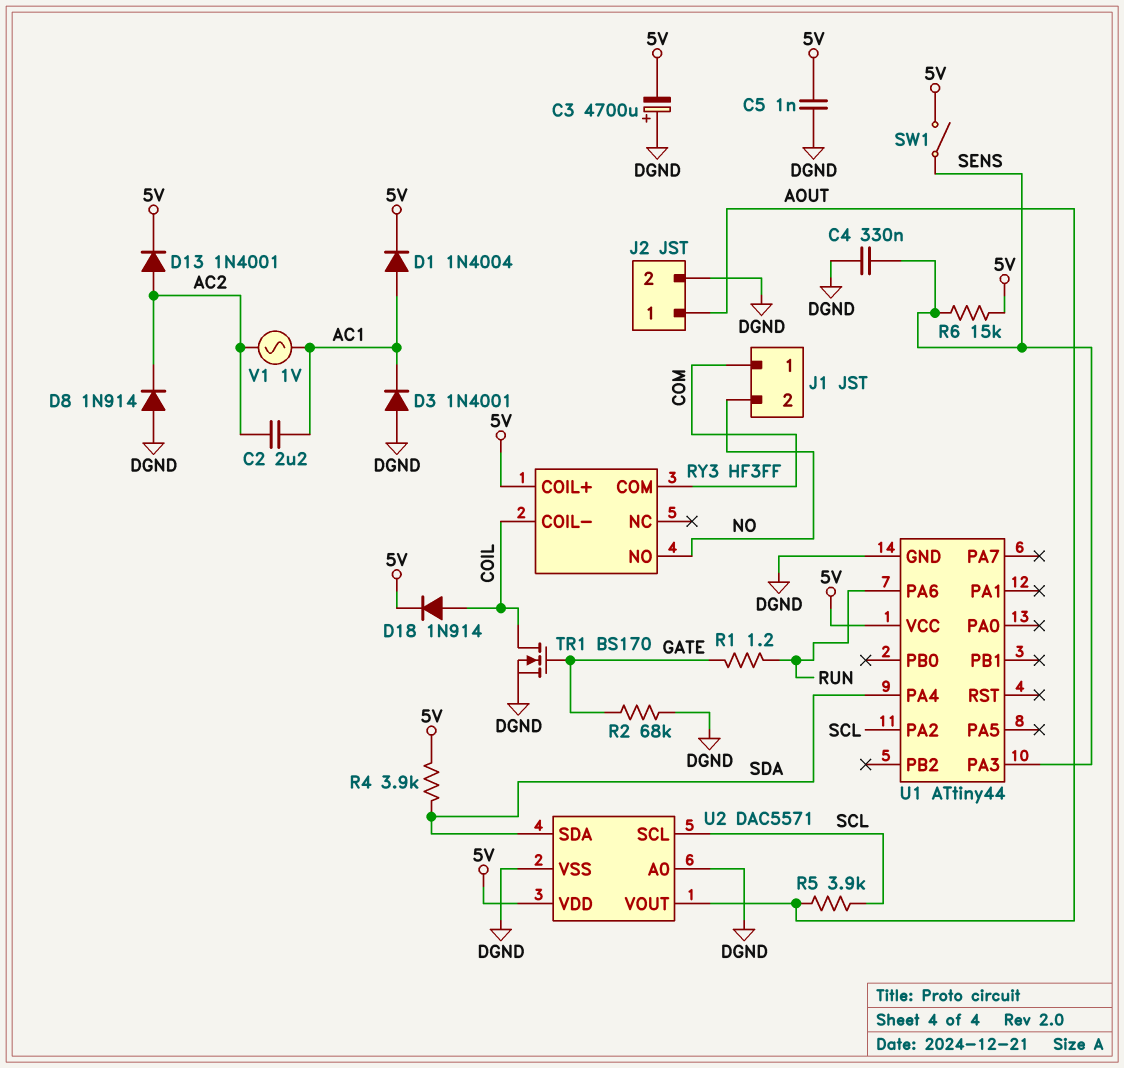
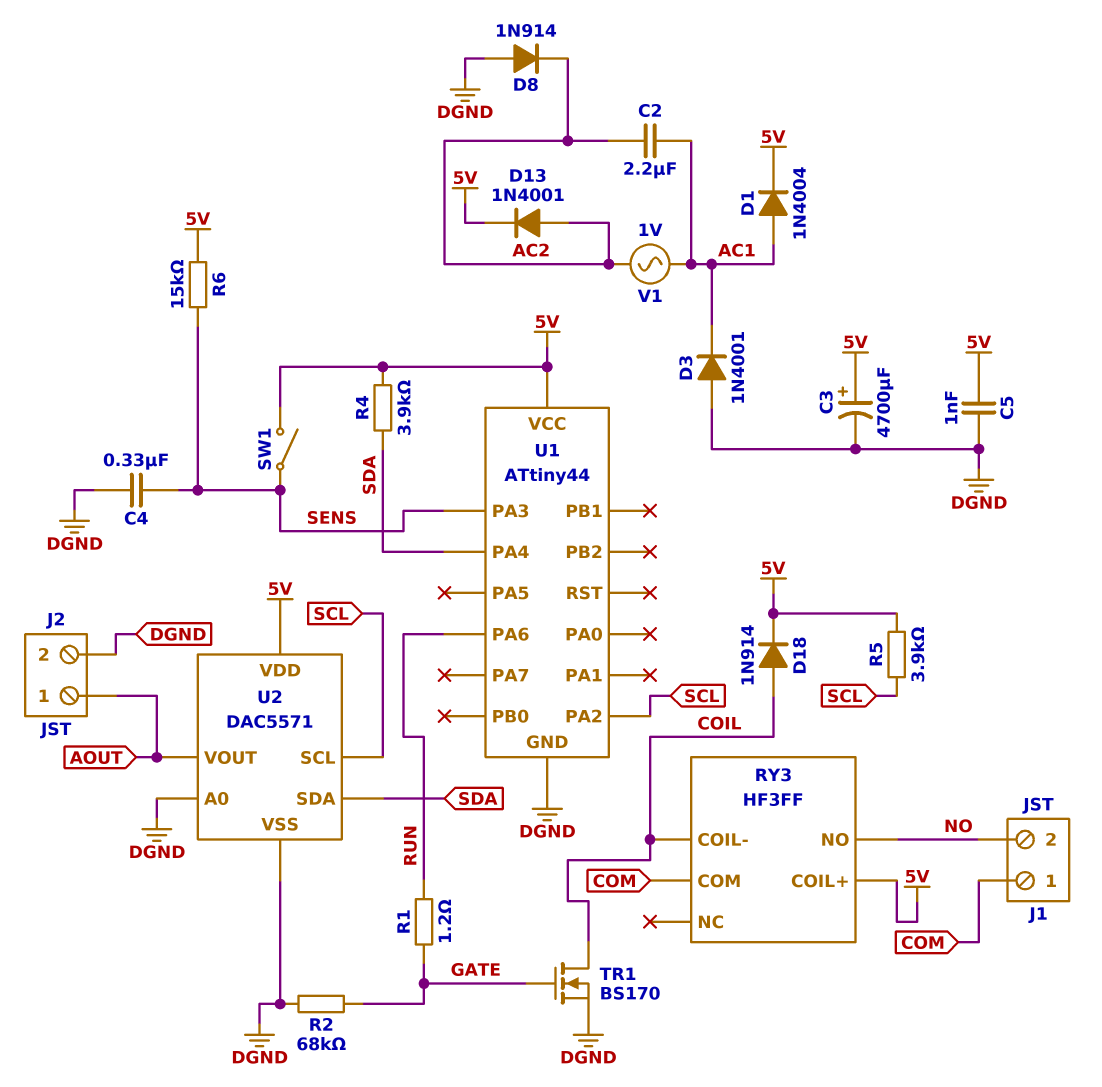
C3: 4700uF (plus DGND, minus 5V) -> 4700uF (plus 5V, minus DGND)
R5: 3.9k (AOUT, SCL) -> 3.9k (5V, SCL)

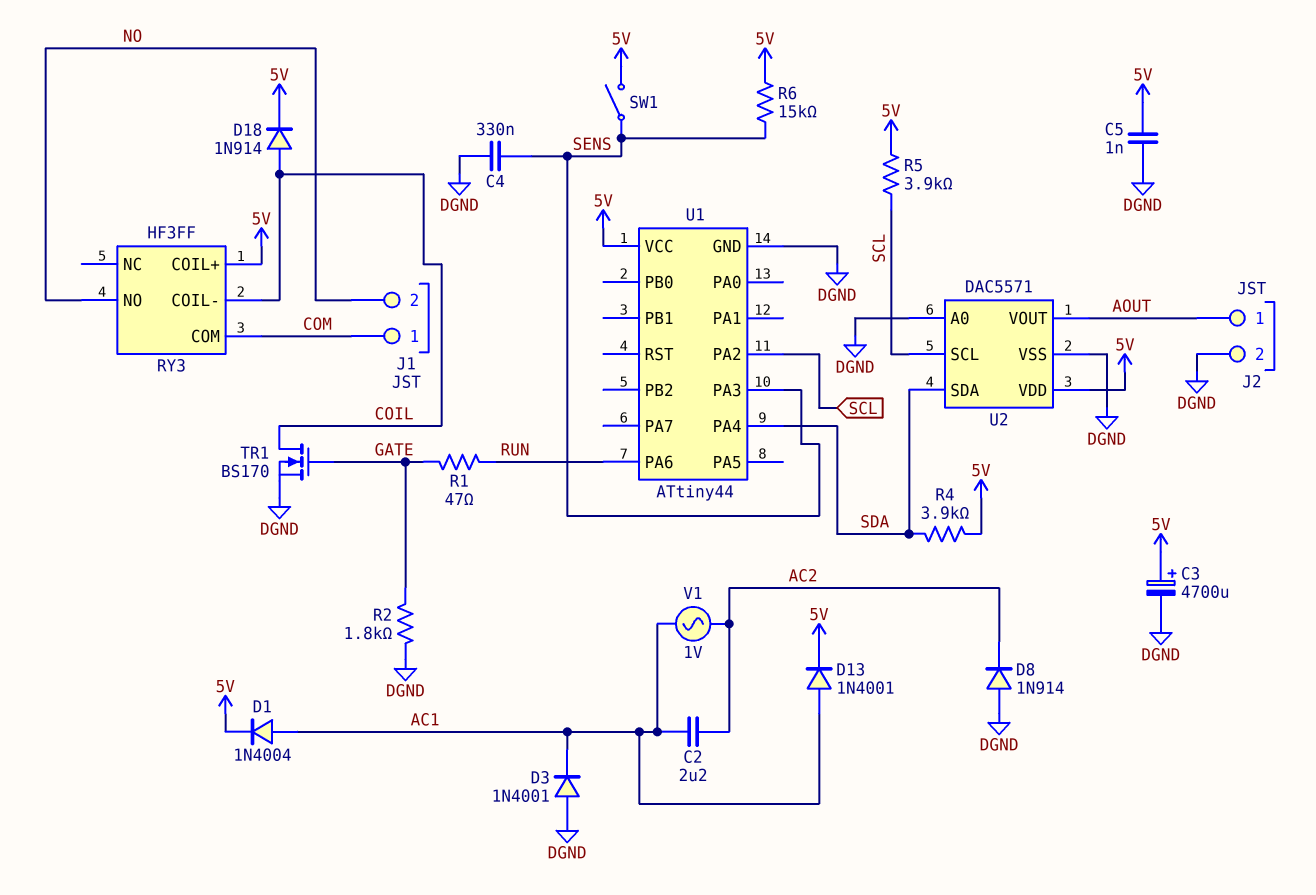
D13: diode 1N4001 (A AC2, K 5V) -> diode 1N4001 (A AC1, K 5V)
R1: 1.2 (GATE, RUN) -> 47 (GATE, RUN)
R2: 68k (DGND, GATE) -> 1.8k (DGND, GATE)

